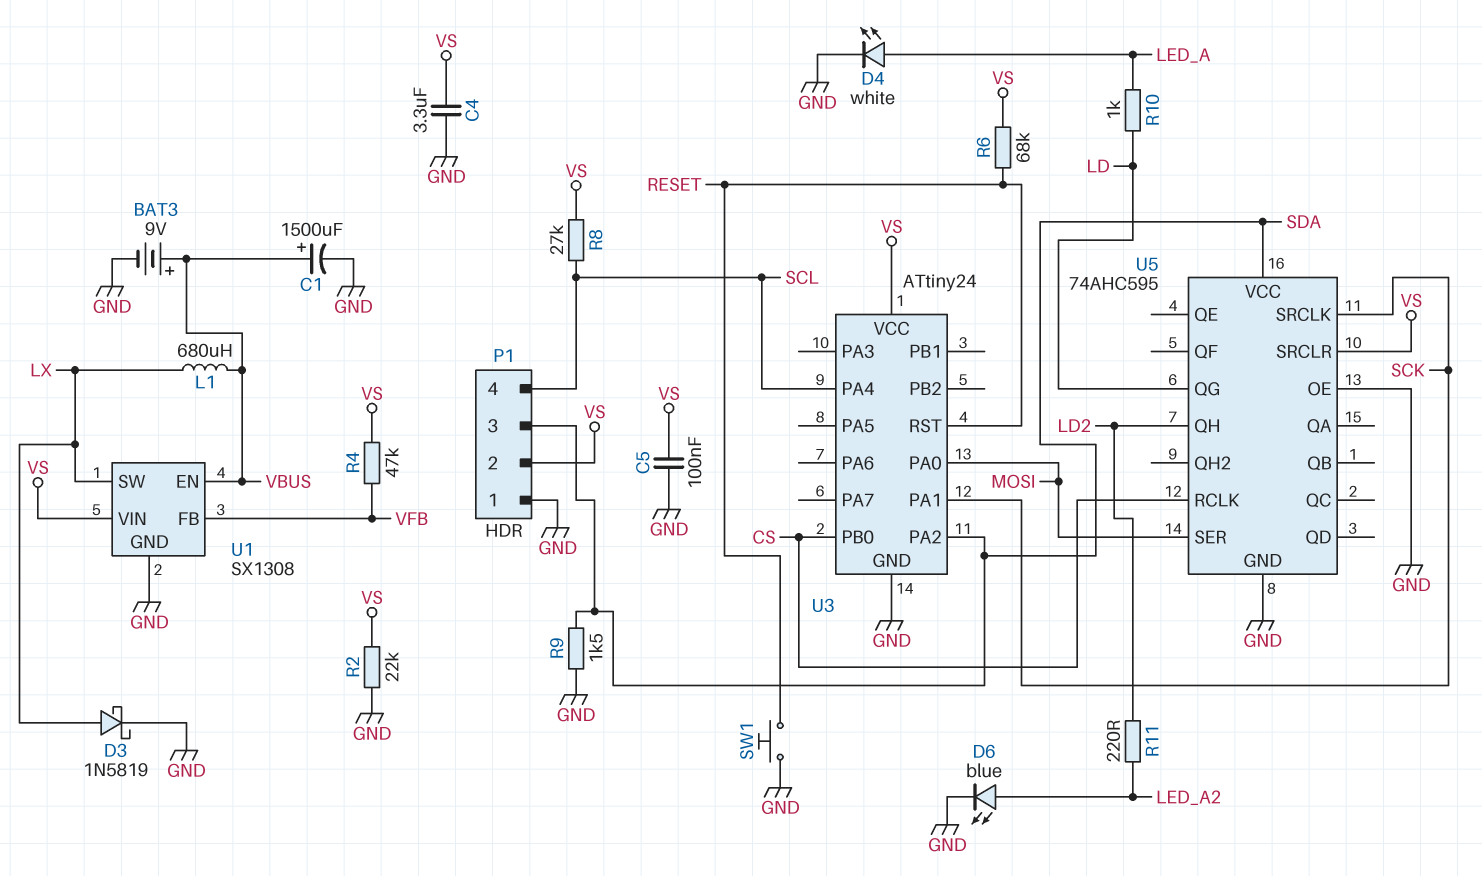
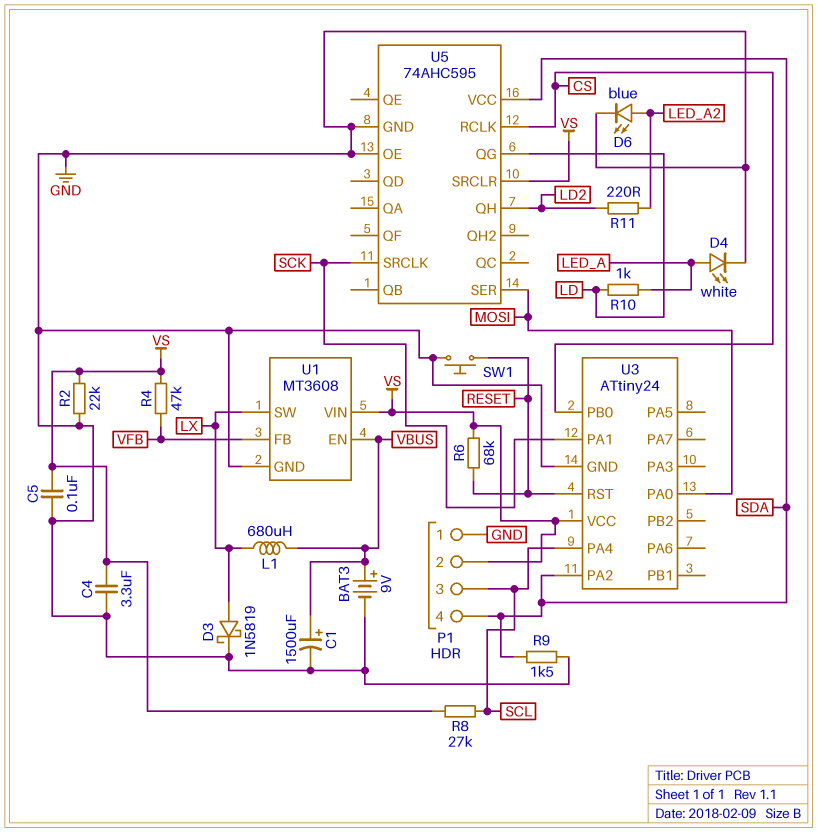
P1 pin 3: SDA -> SCL
P1 pin 4: SCL -> SDA
U1: SX1308 -> MT3608

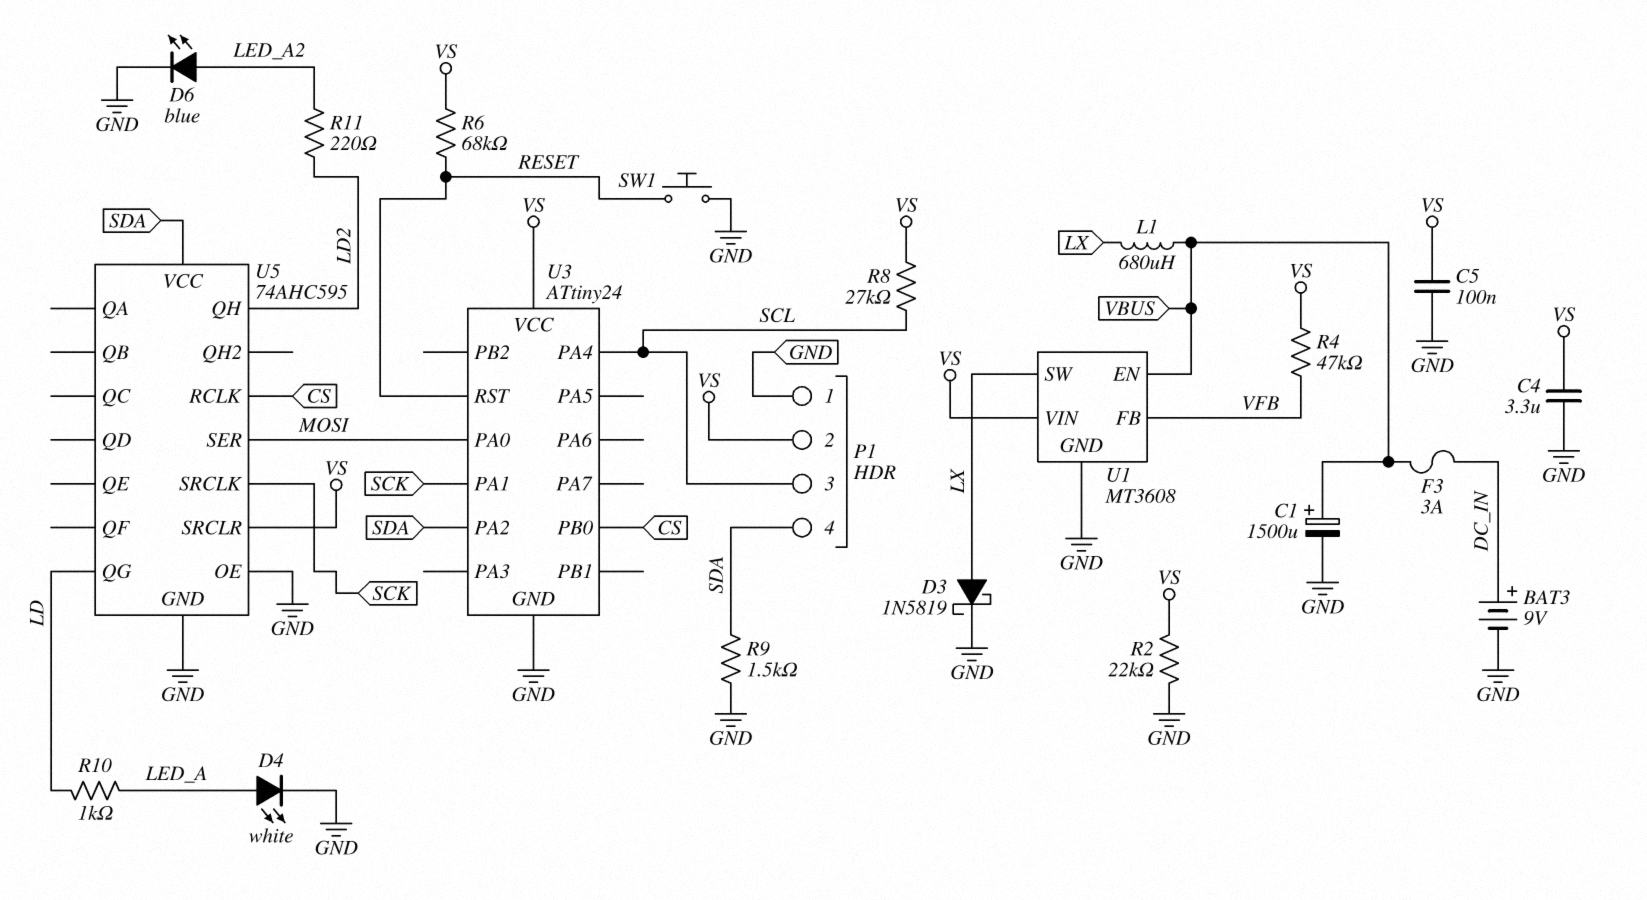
BAT3: 9V (plus VBUS, minus GND) -> 9V (plus DC_IN, minus GND)
F3: none -> 3A (DC_IN, VBUS)

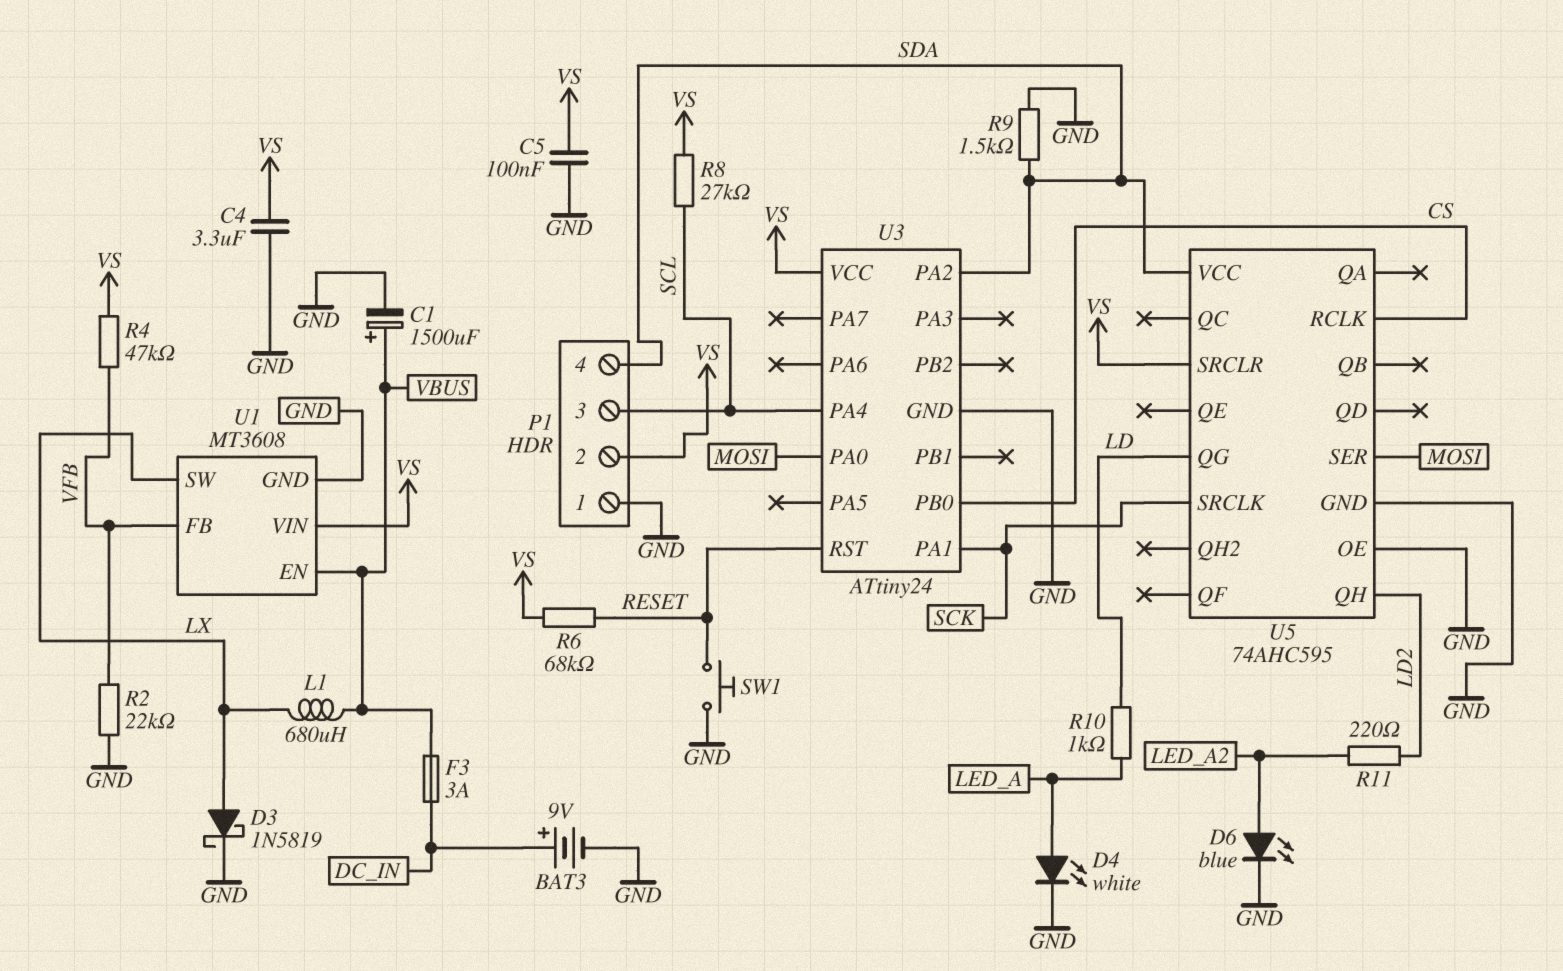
R2: 22k (GND, VS) -> 22k (GND, VFB)

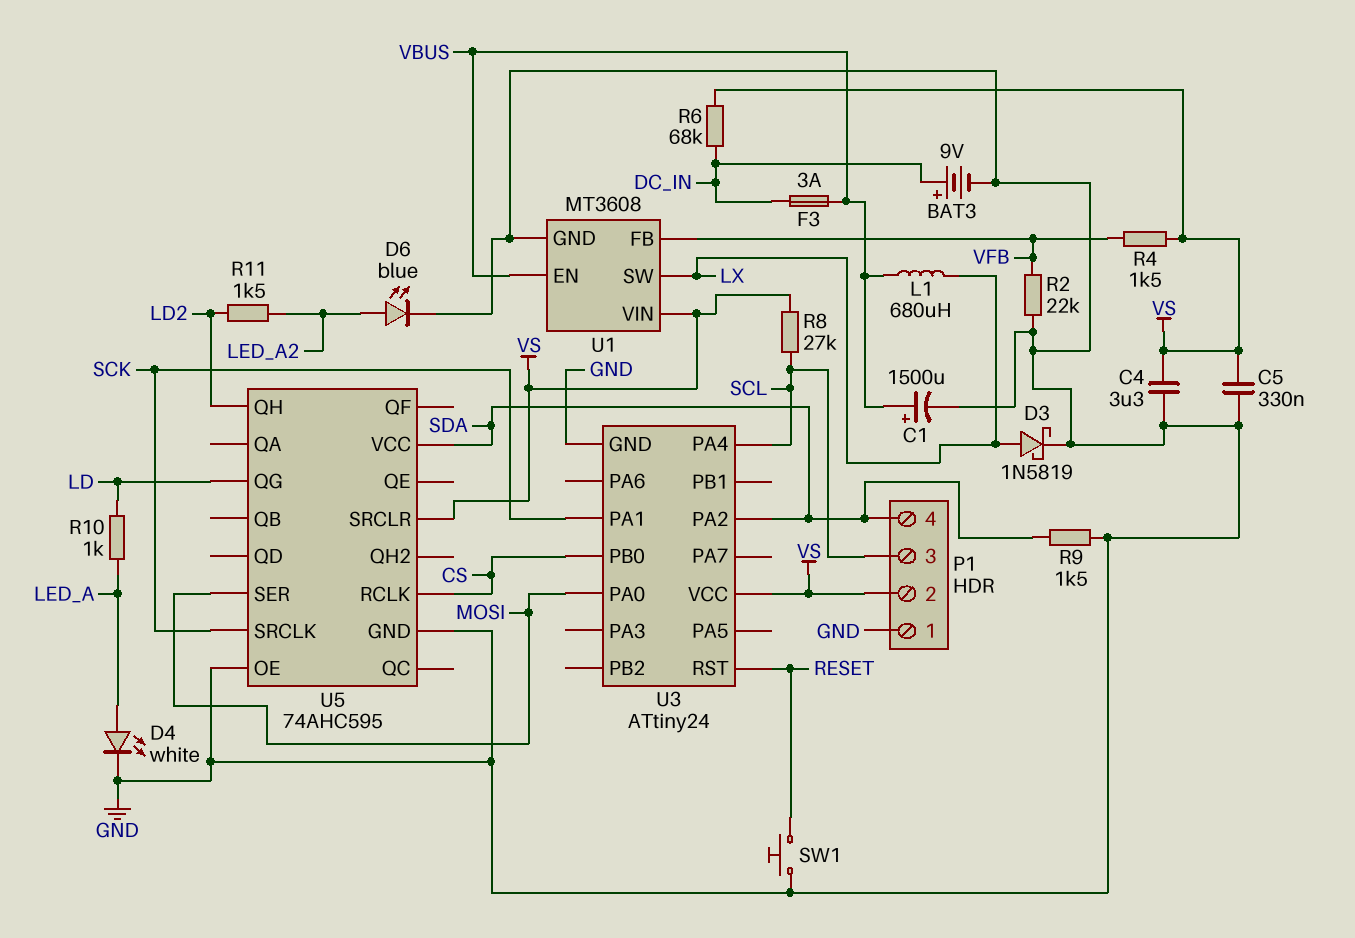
C5: 100nF (GND, VS) -> 330nF (GND, VS)
R4: 47k (VFB, VS) -> 1.5k (VFB, VS)
R6: 68k (RESET, VS) -> 68k (DC_IN, VS)
R11: 220 (LD2, LED_A2) -> 1.5k (LD2, LED_A2)

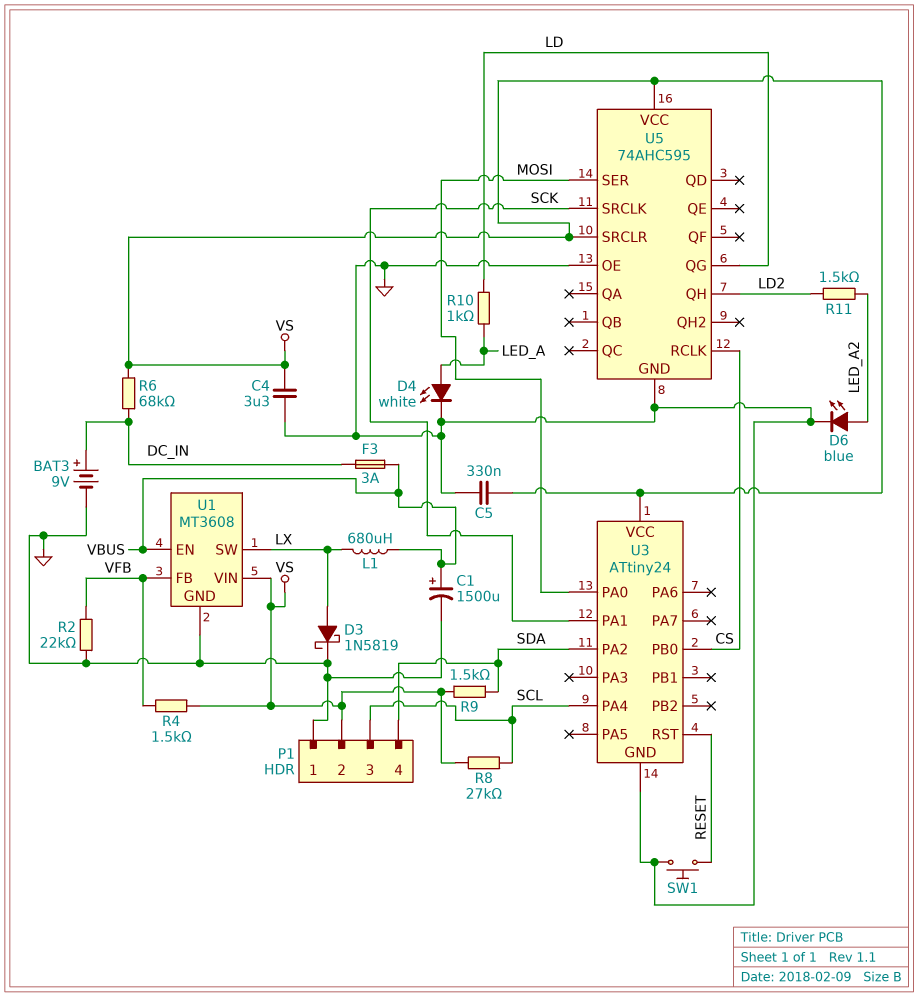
R9: 1.5k (GND, SDA) -> 1.5k (SDA, VS)
U5 pin VCC: SDA -> VS

